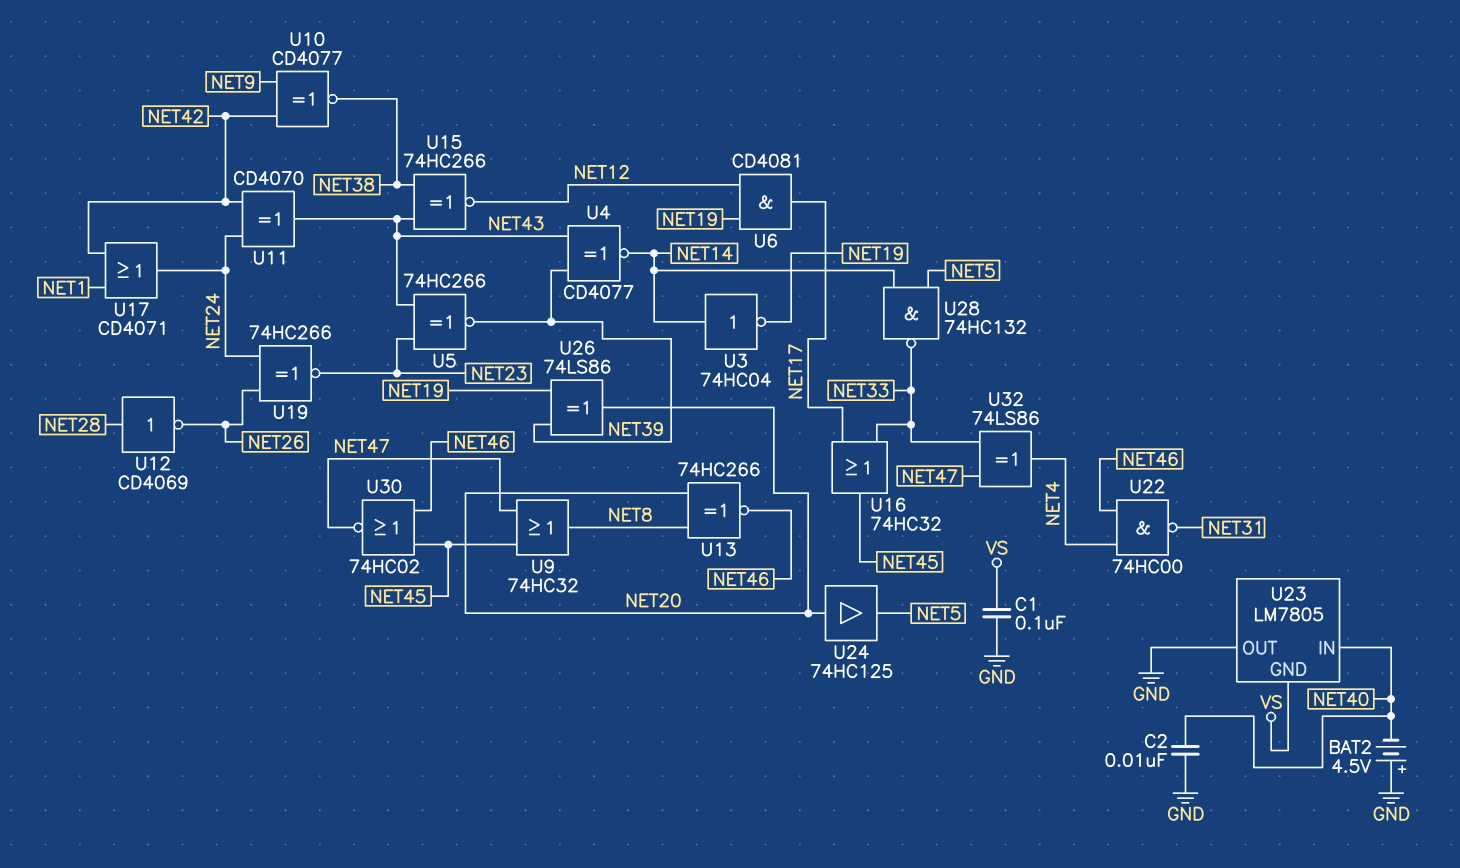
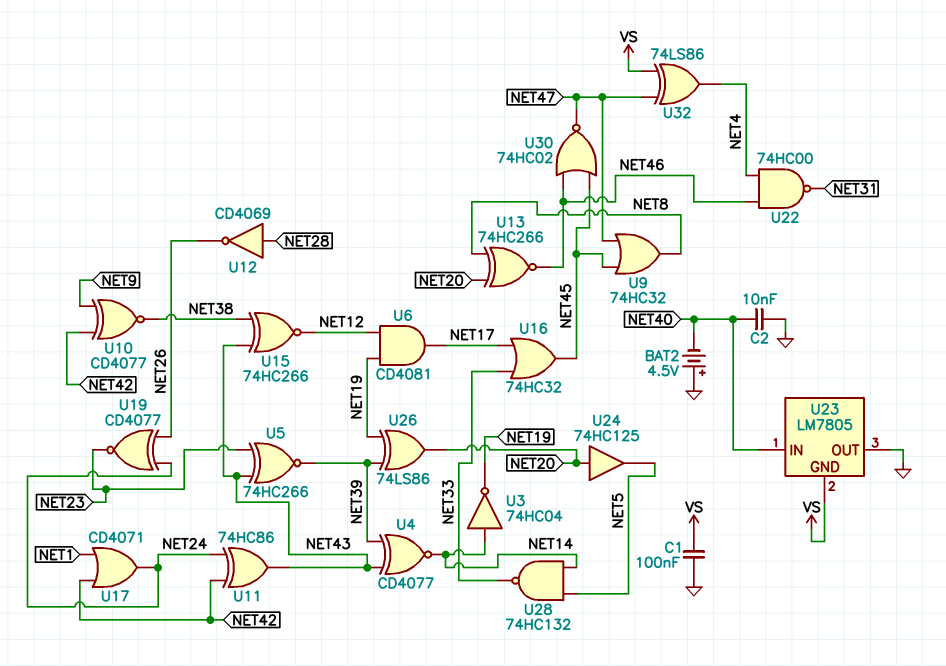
U11: XOR CD4070 (in NET24, in NET42, out NET43) -> XOR 74HC86 (in NET24, in NET42, out NET43)
U19: XNOR 74HC266 (in NET24, in NET26, out NET23) -> XNOR CD4077 (in NET24, in NET26, out NET23)
U32: XOR 74LS86 (in NET33, in NET47, out NET4) -> XOR 74LS86 (in NET47, in VS, out NET4)

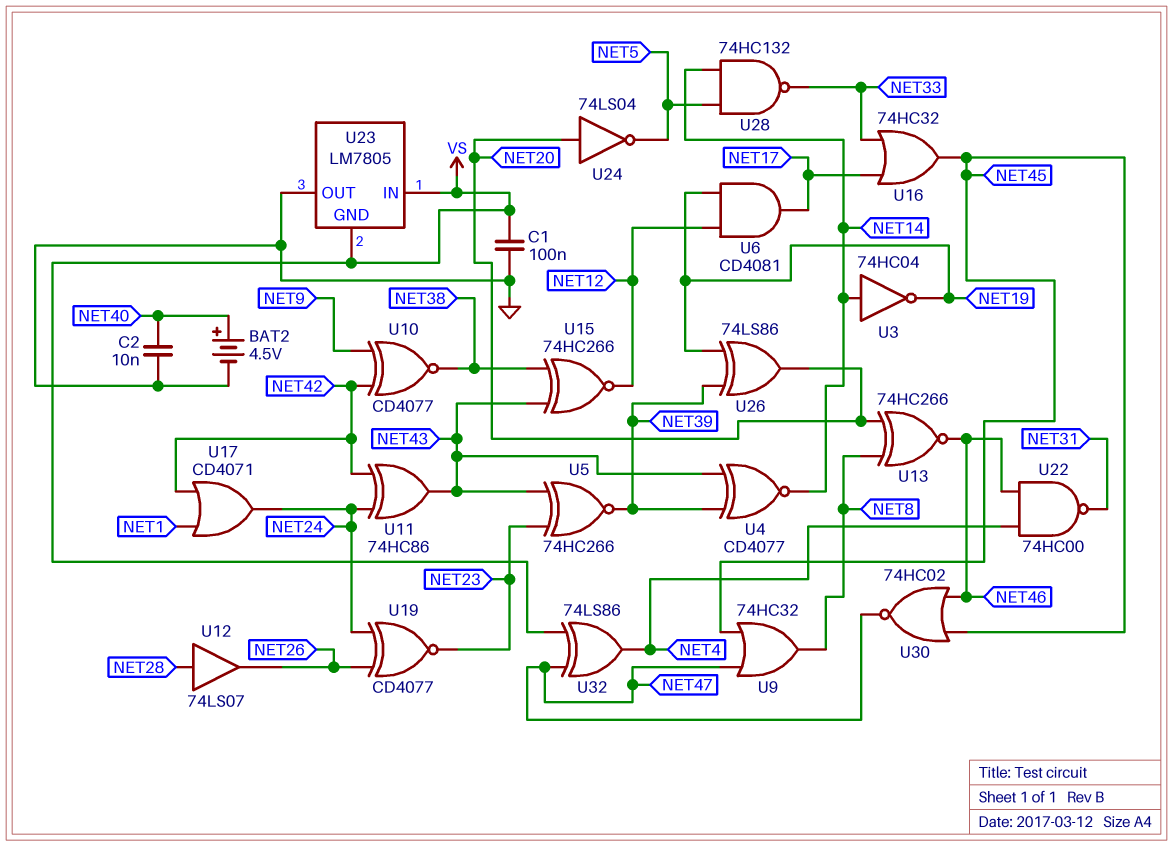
BAT2: 4.5V (plus GND, minus NET40) -> 4.5V (plus NET40, minus GND)
U12: NOT CD4069 (in NET28, out NET26) -> buffer 74LS07 (in NET28, out NET26)
U23 pin IN: NET40 -> VS
U24: buffer 74HC125 (in NET20, out NET5) -> NOT 74LS04 (in NET20, out NET5)

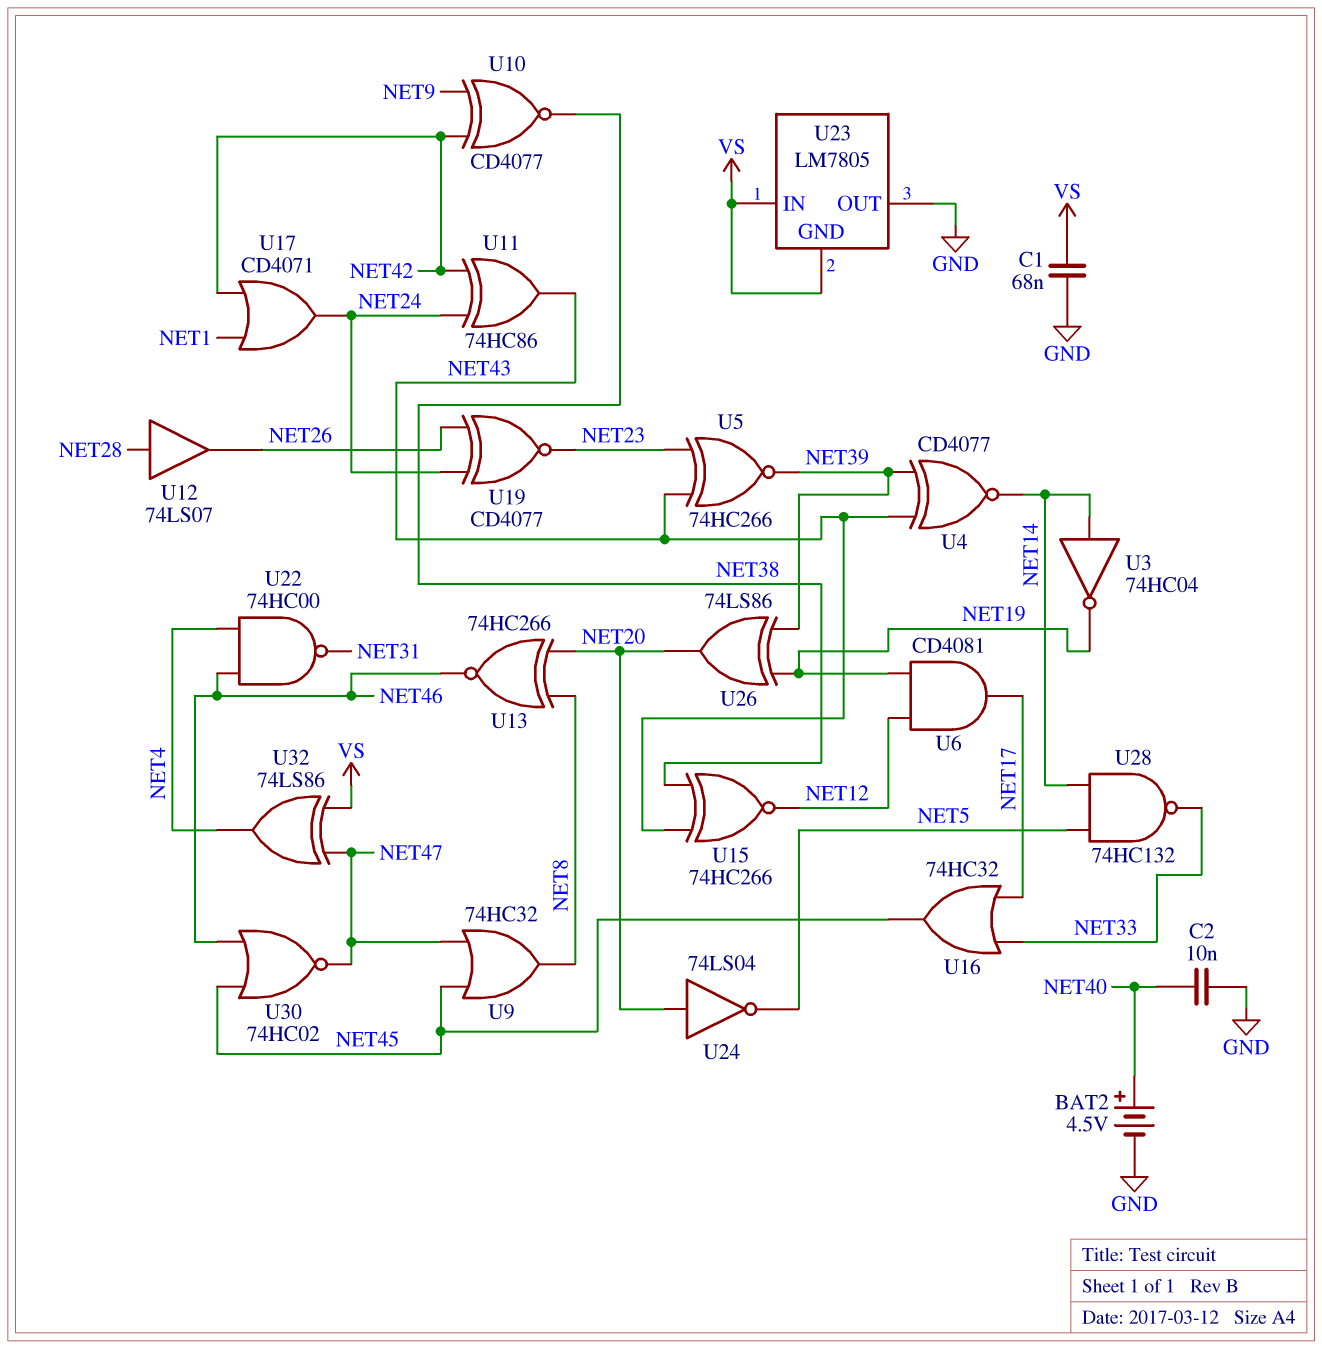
C1: 100nF (GND, VS) -> 68nF (GND, VS)

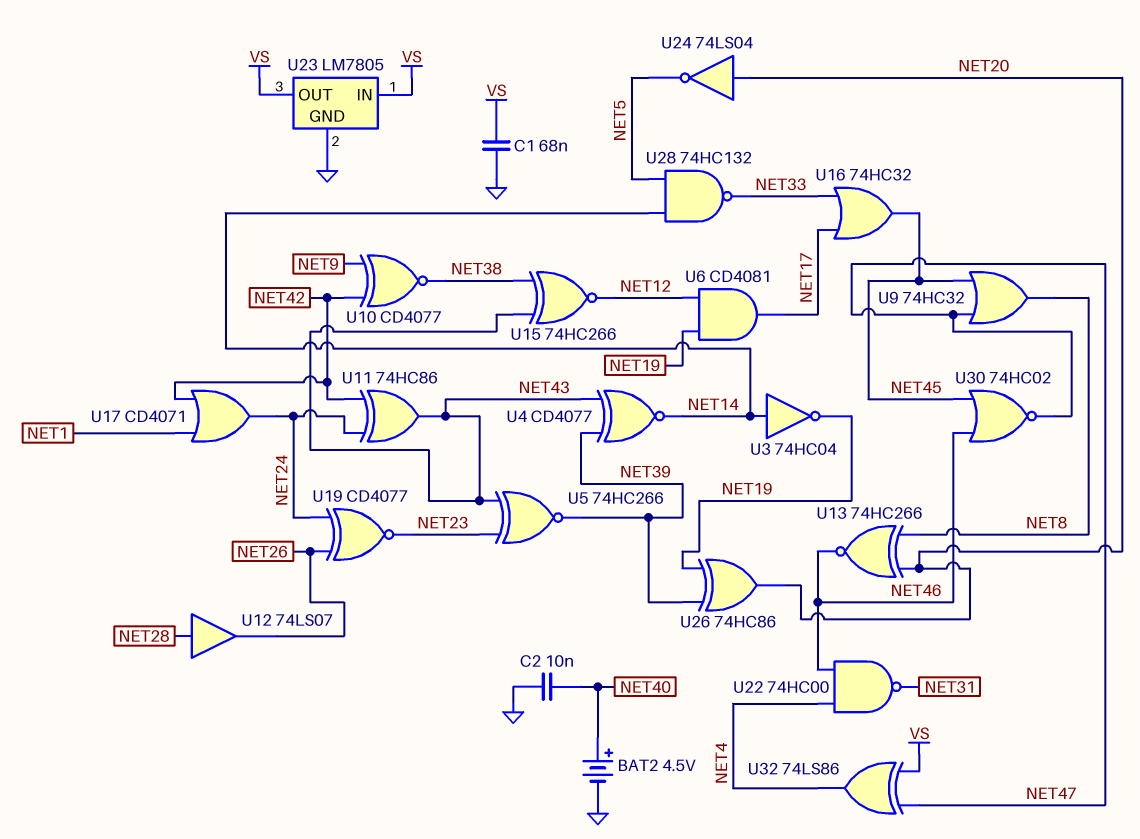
U23 pin GND: VS -> GND
U23 pin OUT: GND -> VS
U26: XOR 74LS86 (in NET19, in NET39, out NET20) -> XOR 74HC86 (in NET19, in NET39, out NET20)

